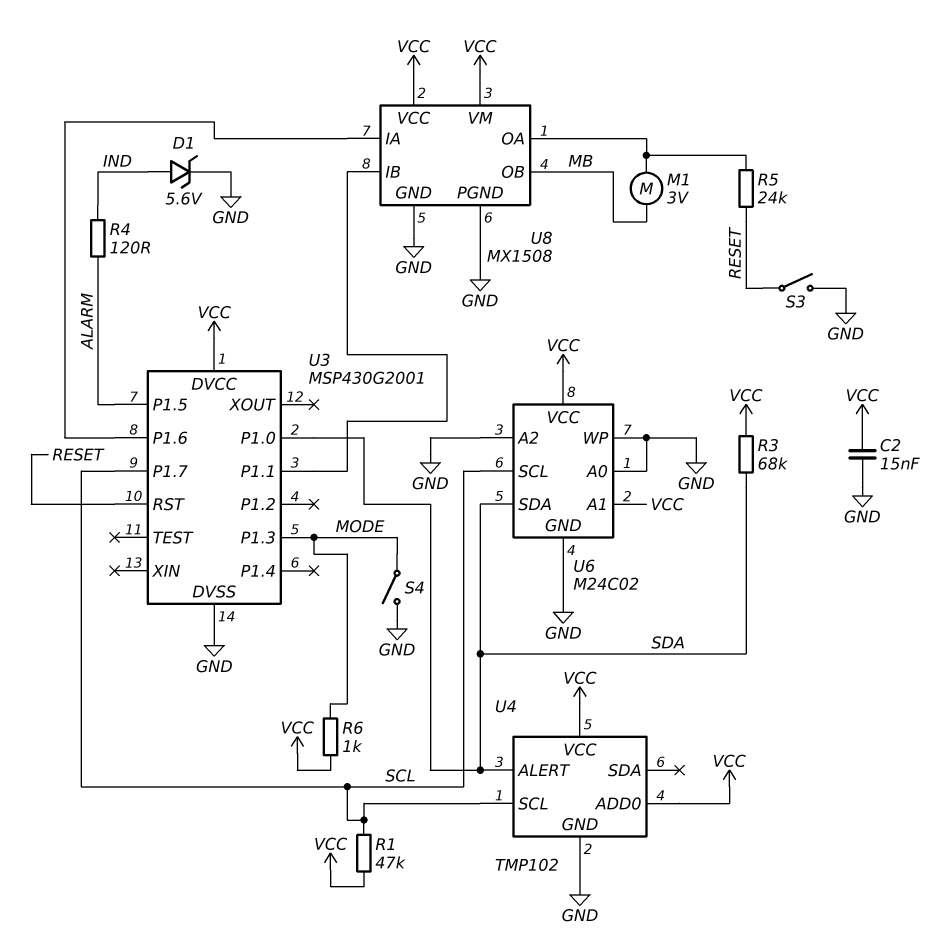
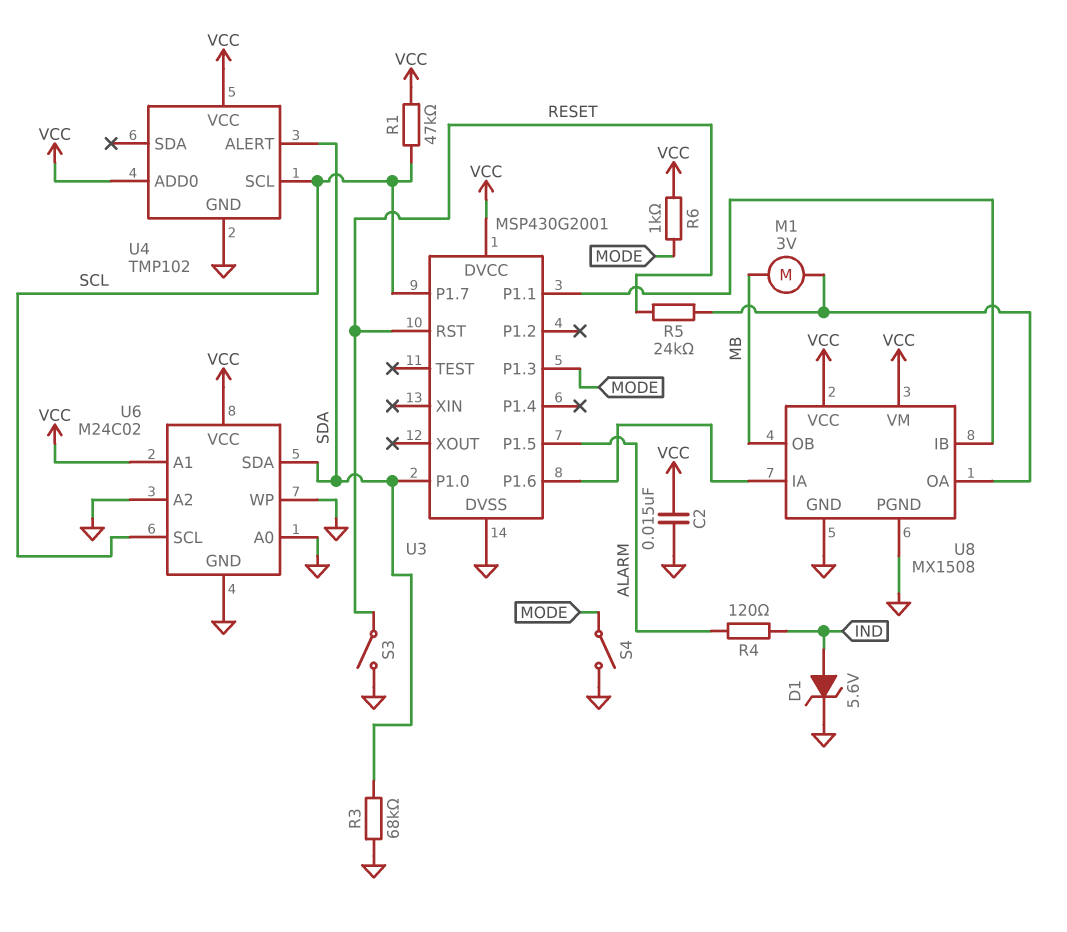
R3: 68k (SDA, VCC) -> 68k (GND, SDA)

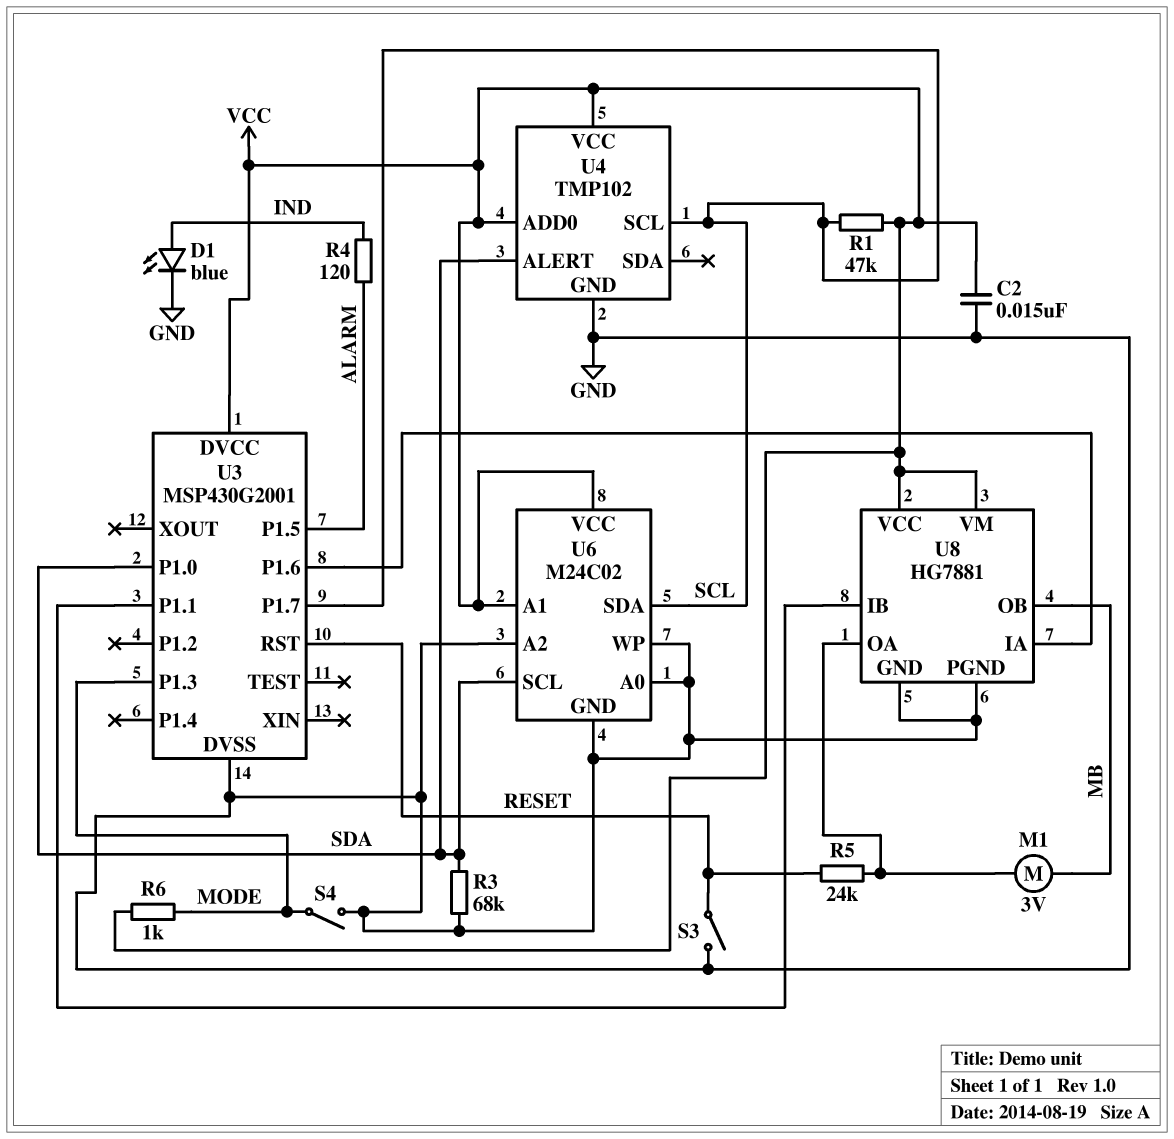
D1: zener 5.6V (A IND, K GND) -> LED blue (A IND, K GND)
U6 pin SCL: SCL -> SDA
U6 pin SDA: SDA -> SCL
U8: MX1508 -> HG7881

